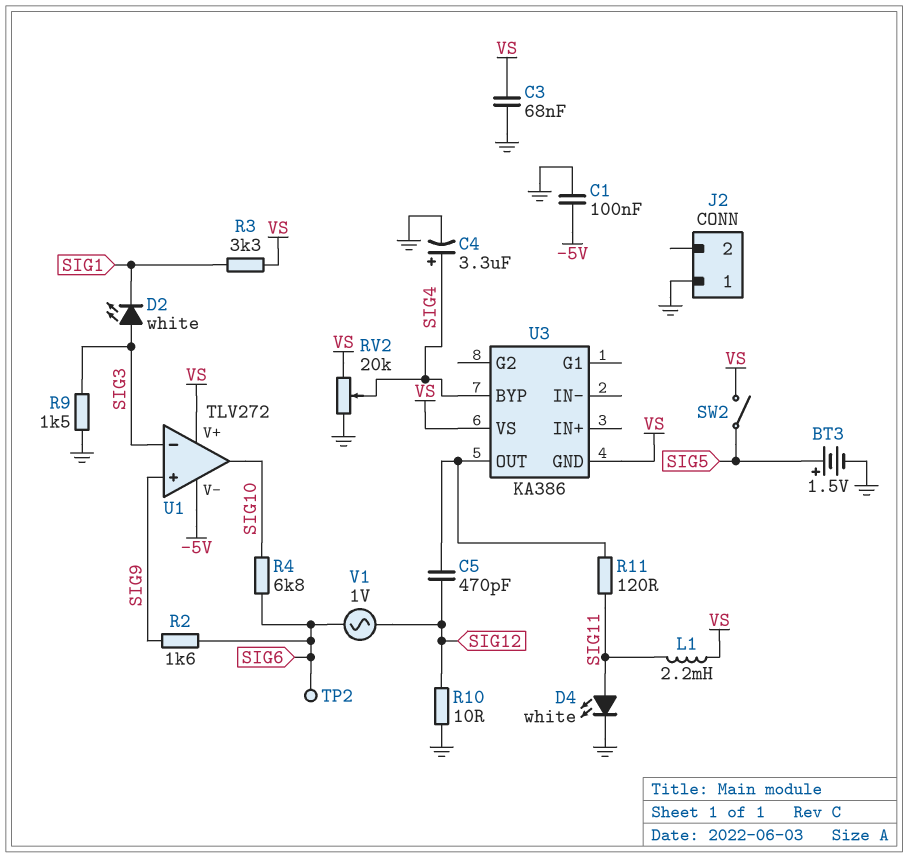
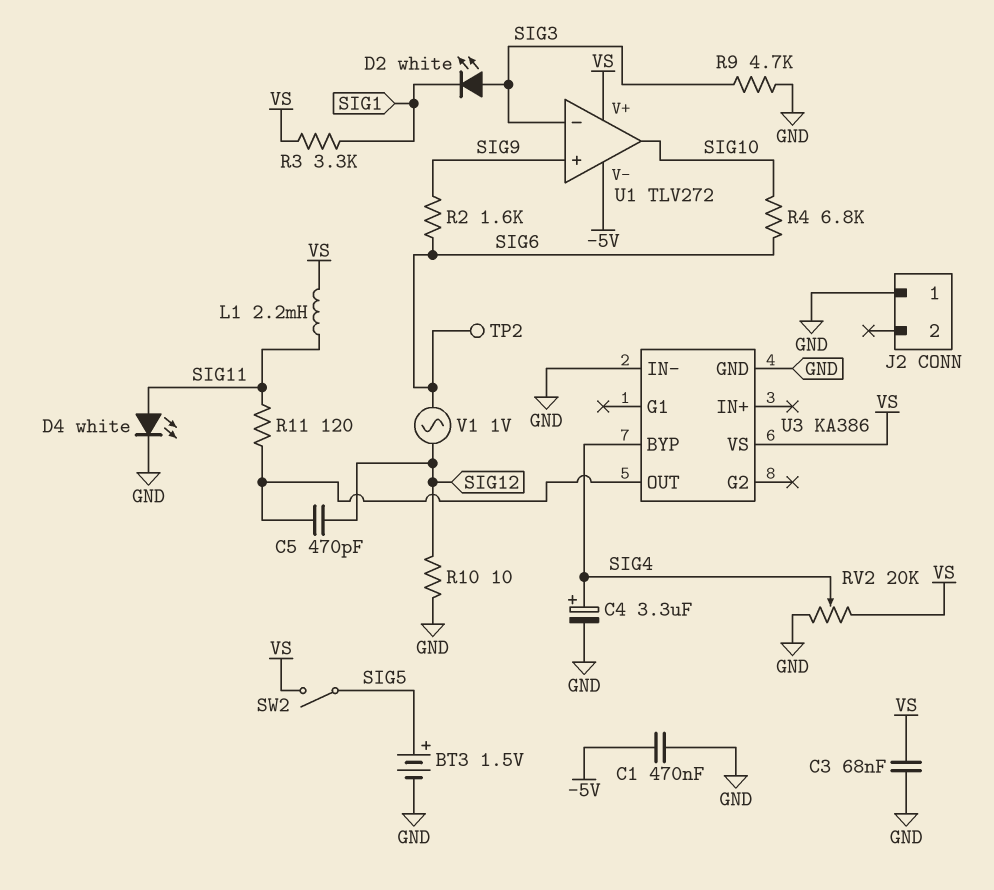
C1: 100nF (-5V, GND) -> 470nF (-5V, GND)
R9: 1.5k (GND, SIG3) -> 4.7k (GND, SIG3)
U3 pin GND: VS -> GND
U3 pin IN-: none -> GND

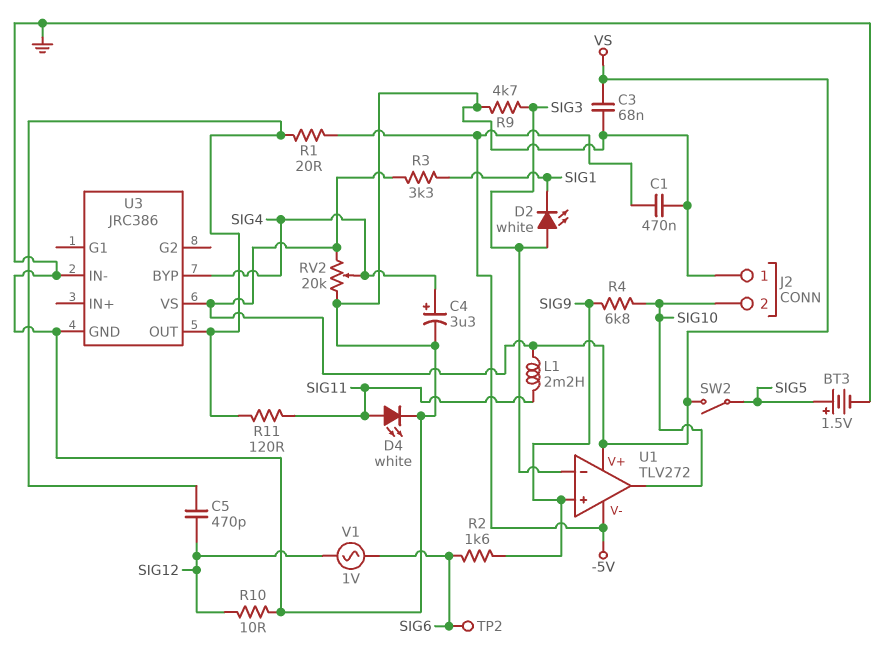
J2 pin 2: none -> SIG10
R1: none -> 20 (-5V, U3/OUT)
R4: 6.8k (SIG6, SIG10) -> 6.8k (SIG9, SIG10)
U3: KA386 -> JRC386

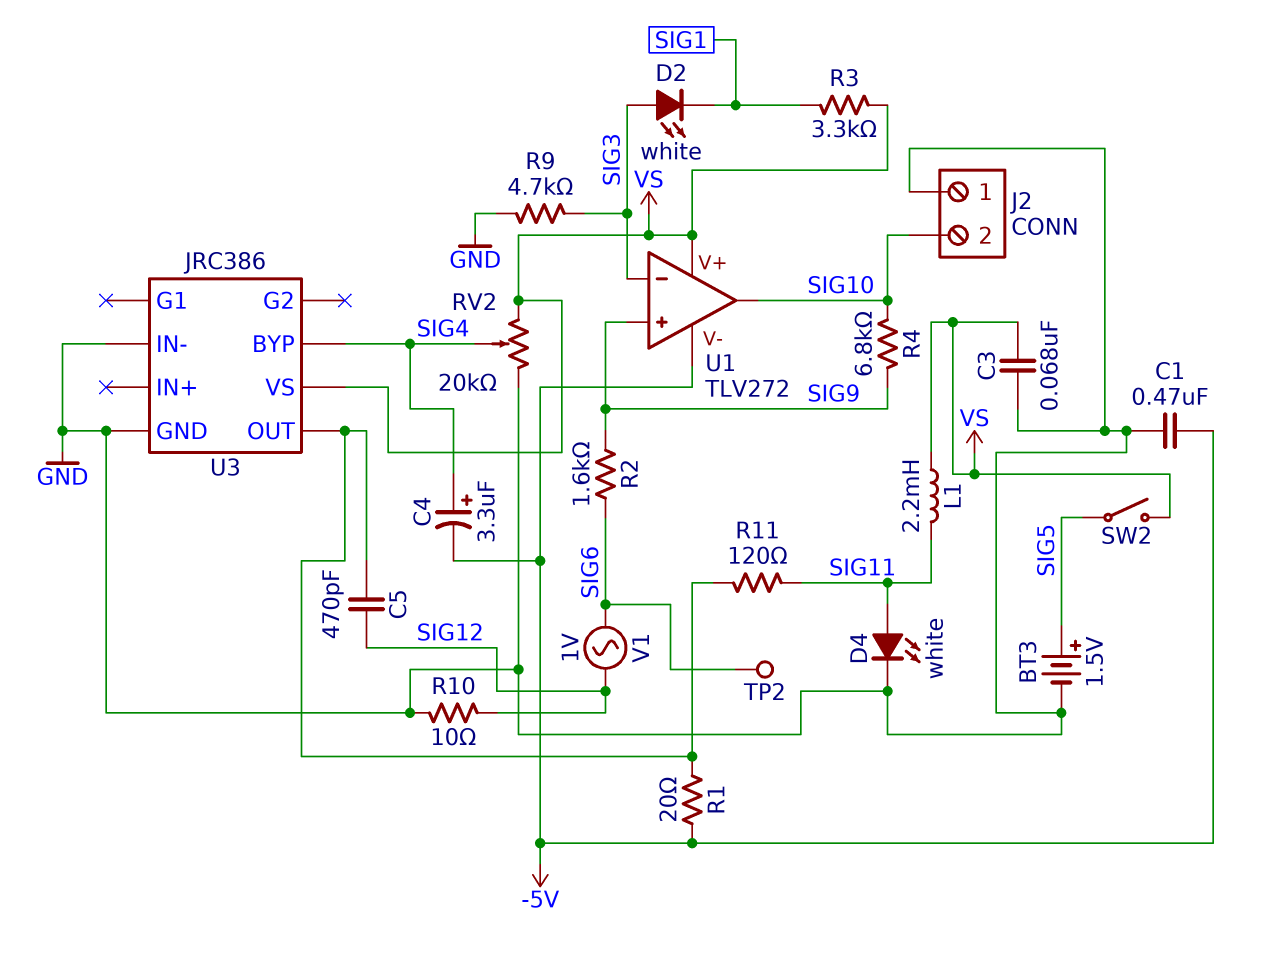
C4: 3.3uF (plus SIG4, minus GND) -> 3.3uF (plus SIG4, minus -5V)

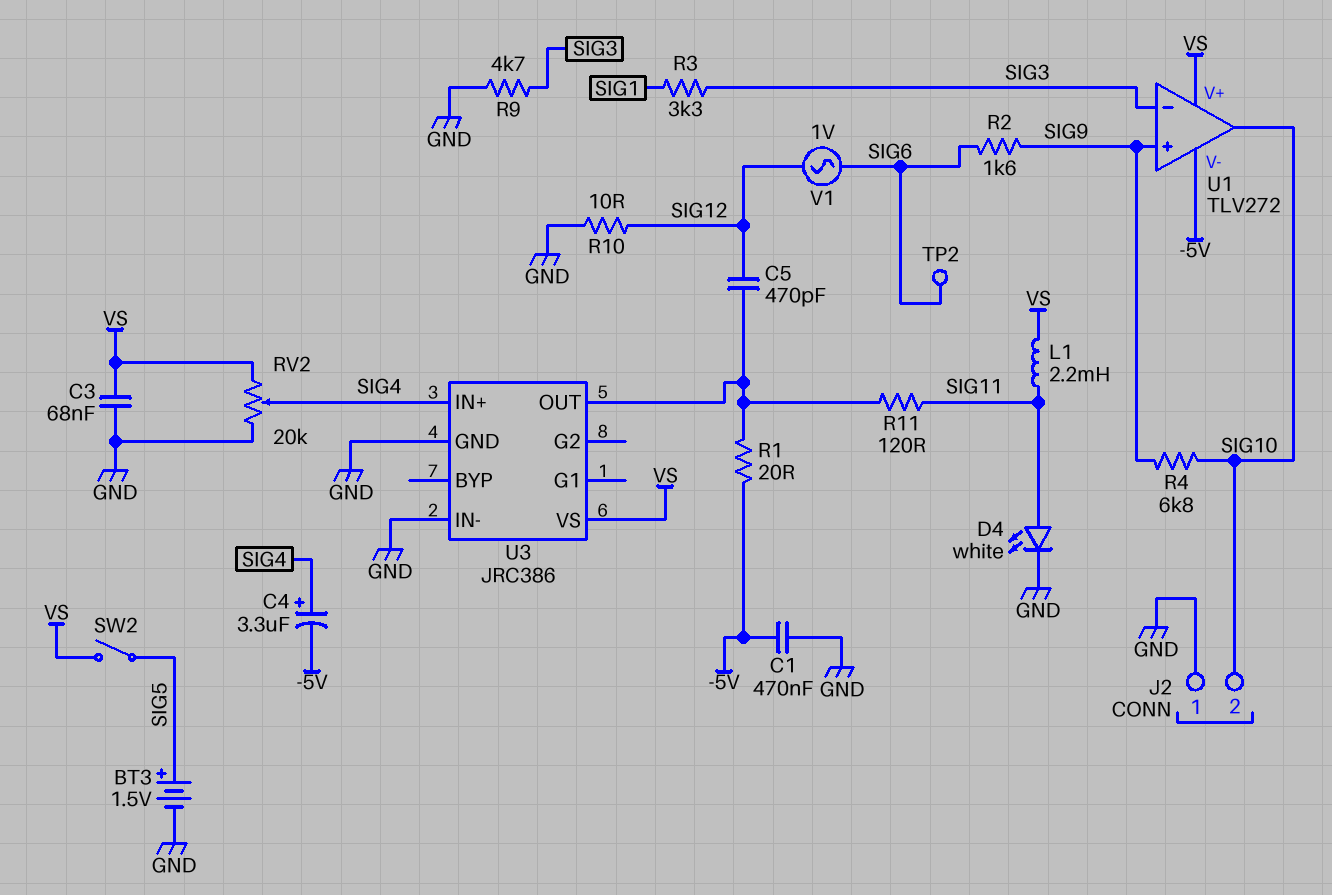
D2: LED white (A SIG3, K SIG1) -> none
R3: 3.3k (SIG1, VS) -> 3.3k (SIG1, SIG3)
U3 pin BYP: SIG4 -> none
U3 pin IN+: none -> SIG4

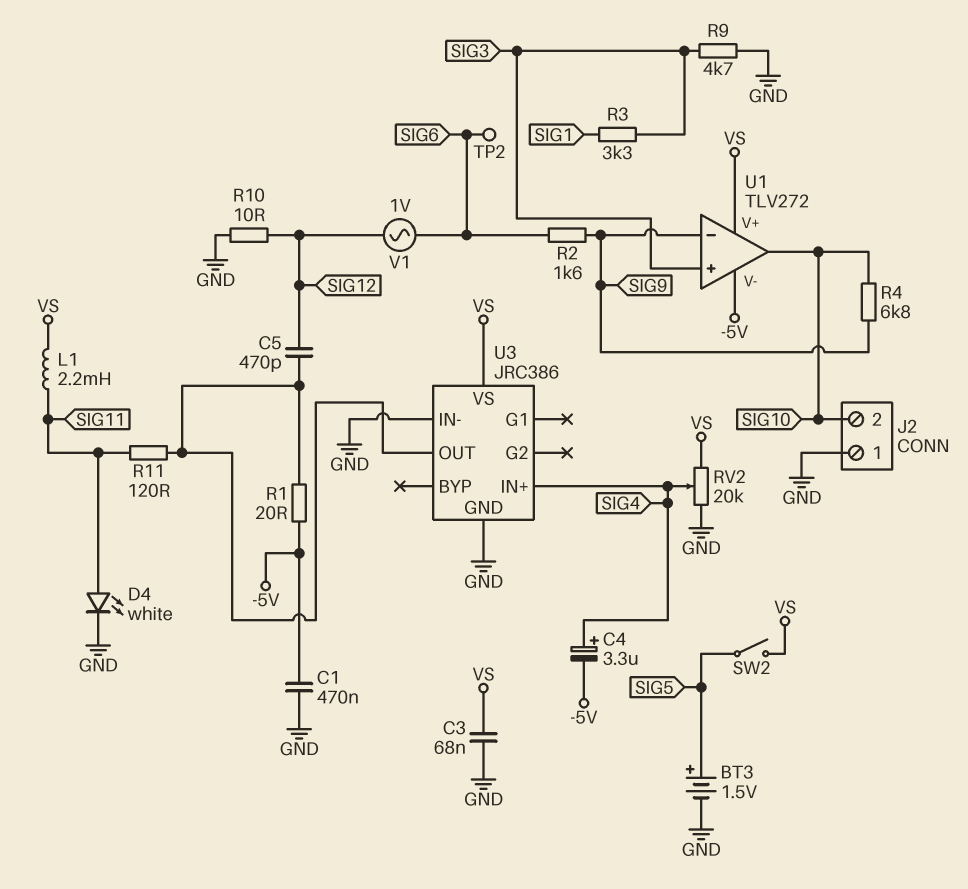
U1 pin in+: SIG9 -> SIG3
U1 pin in-: SIG3 -> SIG9

